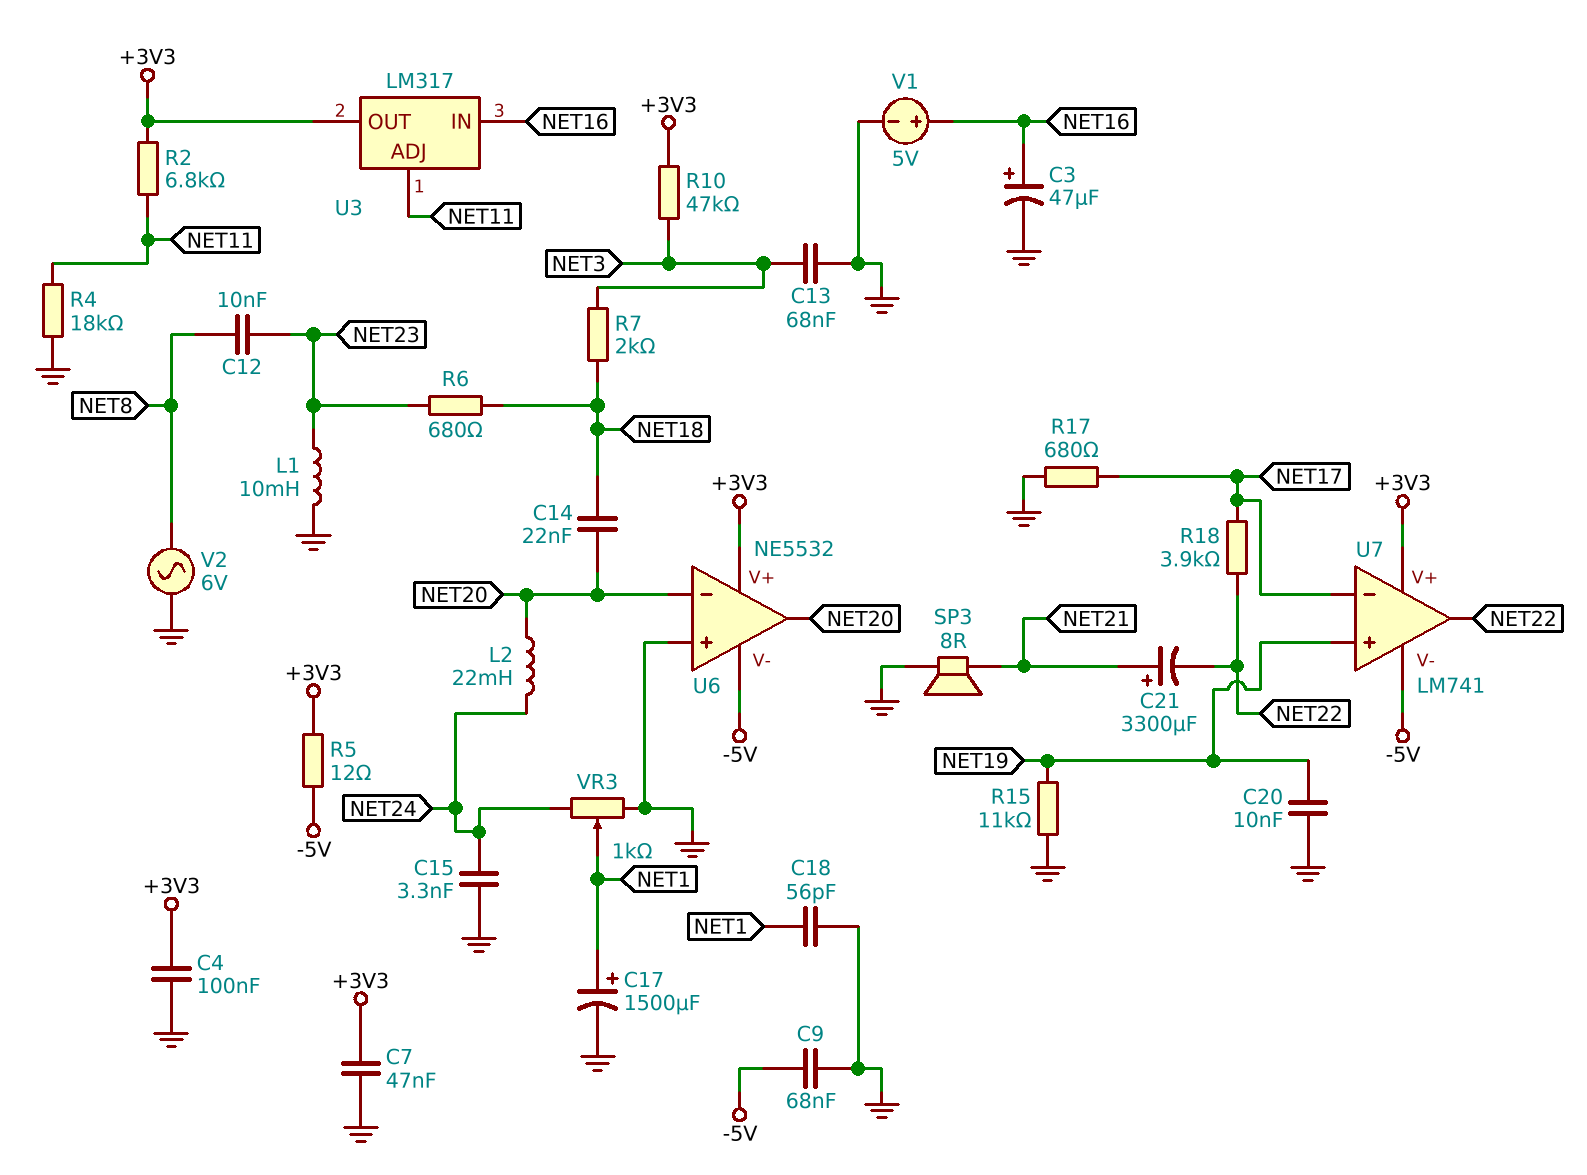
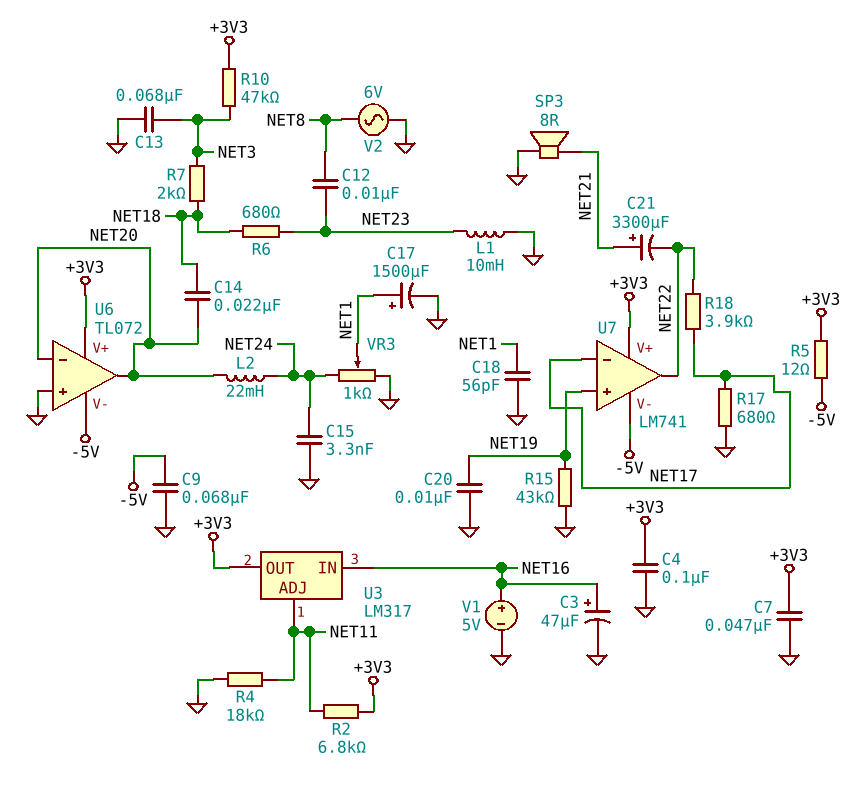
R15: 11k (GND, NET19) -> 43k (GND, NET19)
U6: NE5532 -> TL072

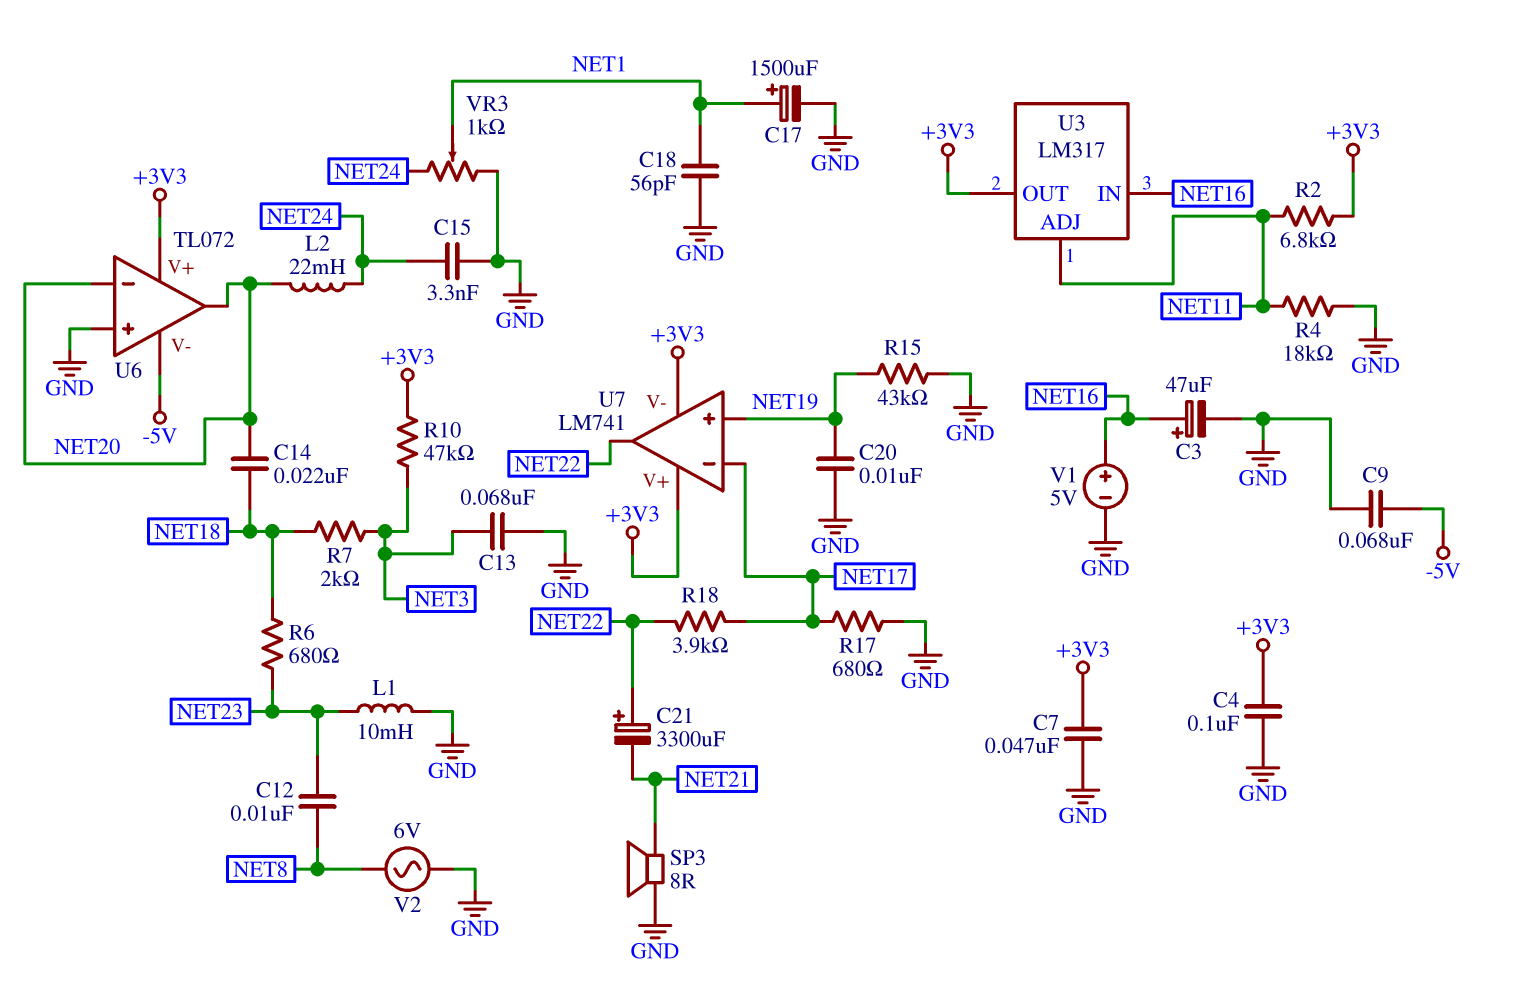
C21: 3300uF (plus NET21, minus NET22) -> 3300uF (plus NET22, minus NET21)
R5: 12 (+3V3, -5V) -> none
U7 pin V-: -5V -> +3V3

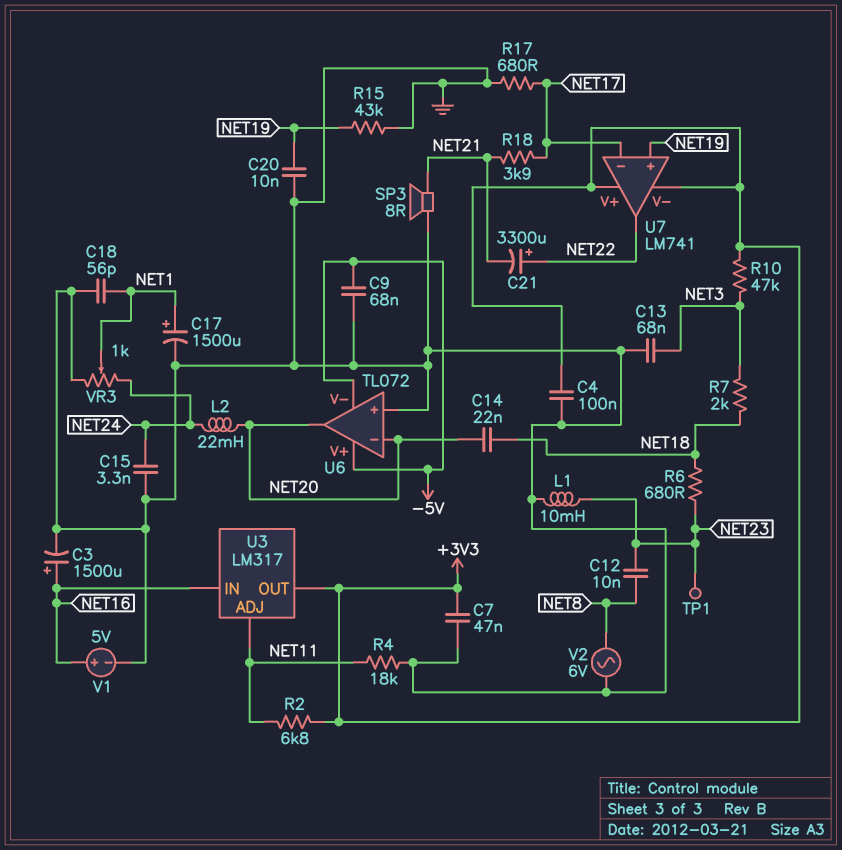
C3: 47uF (plus NET16, minus GND) -> 1500uF (plus NET16, minus GND)
R18: 3.9k (NET17, NET22) -> 3.9k (NET17, NET21)
TP1: none -> test point (NET23)
U6 pin V+: +3V3 -> -5V

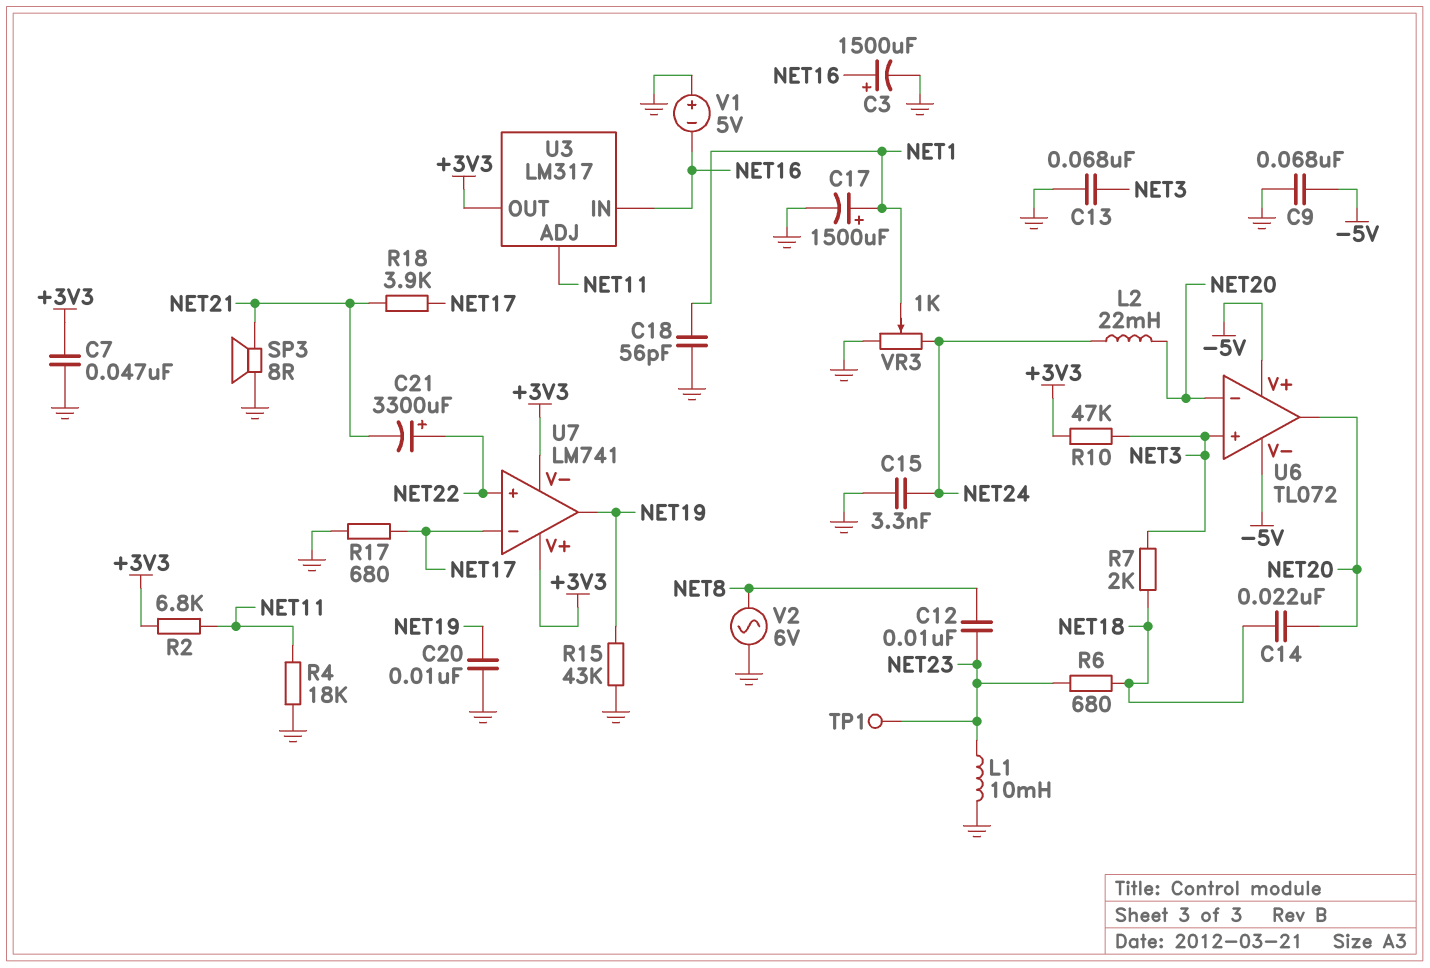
C4: 100nF (+3V3, GND) -> none
U6 pin in+: GND -> NET3
U7 pin in+: NET19 -> NET22
U7 pin out: NET22 -> NET19
V1: 5V (plus NET16, minus GND) -> 5V (plus GND, minus NET16)

